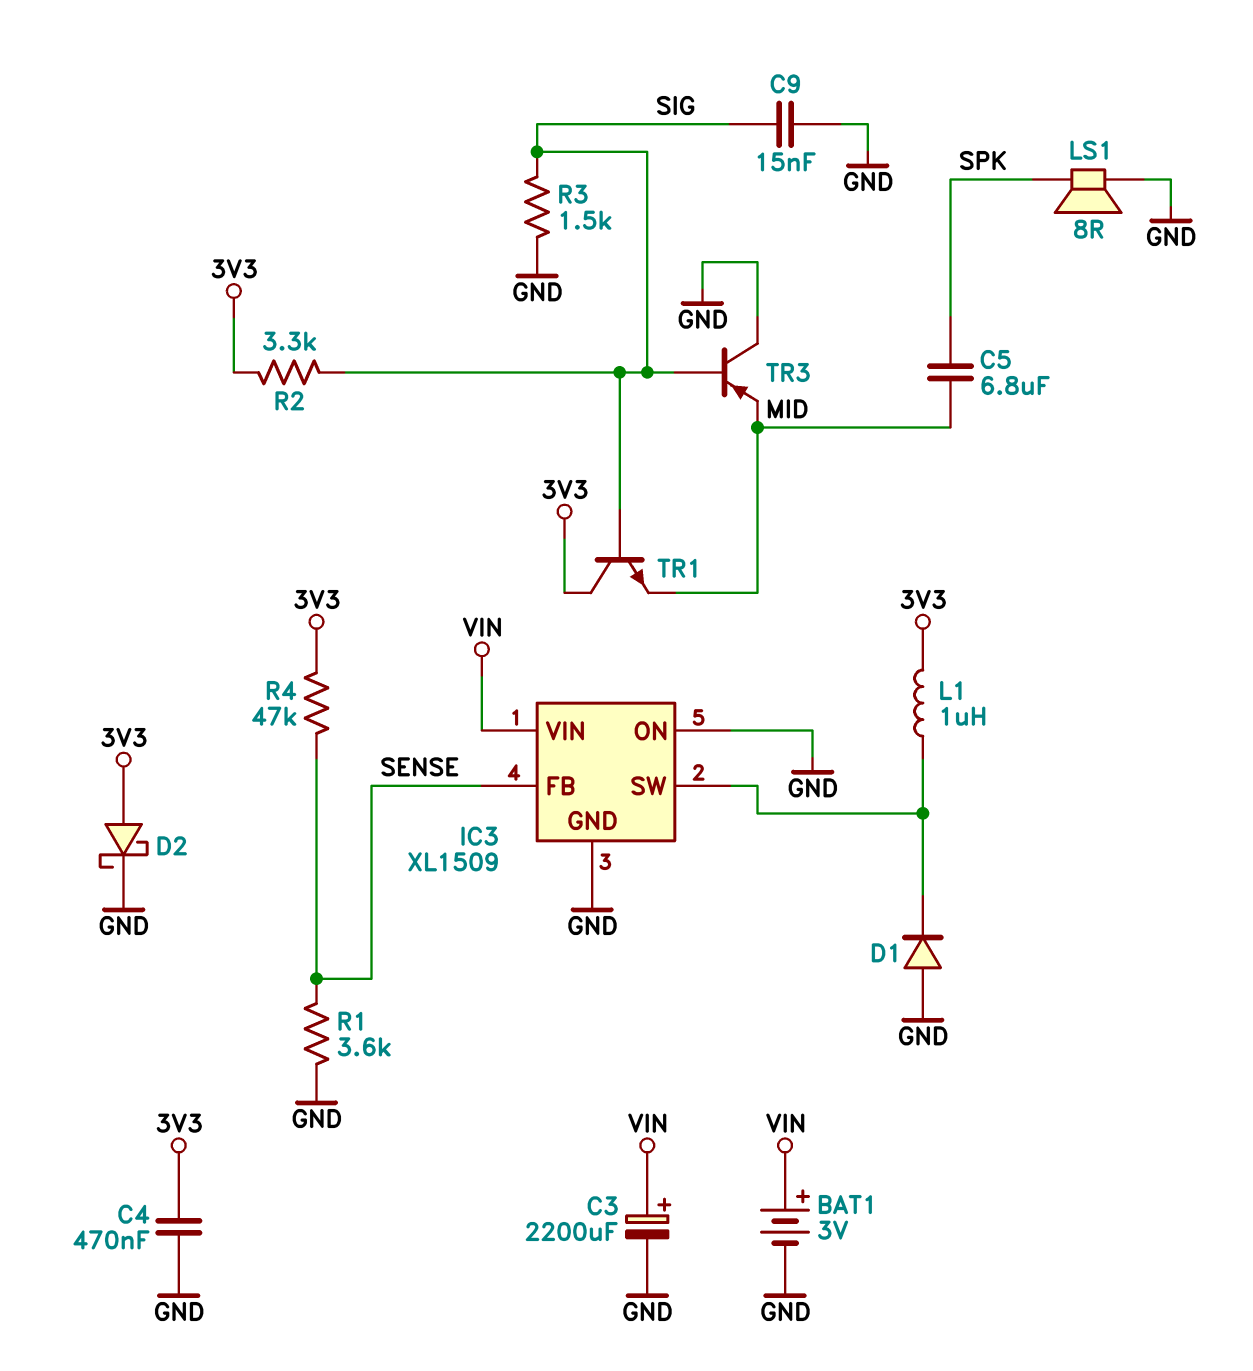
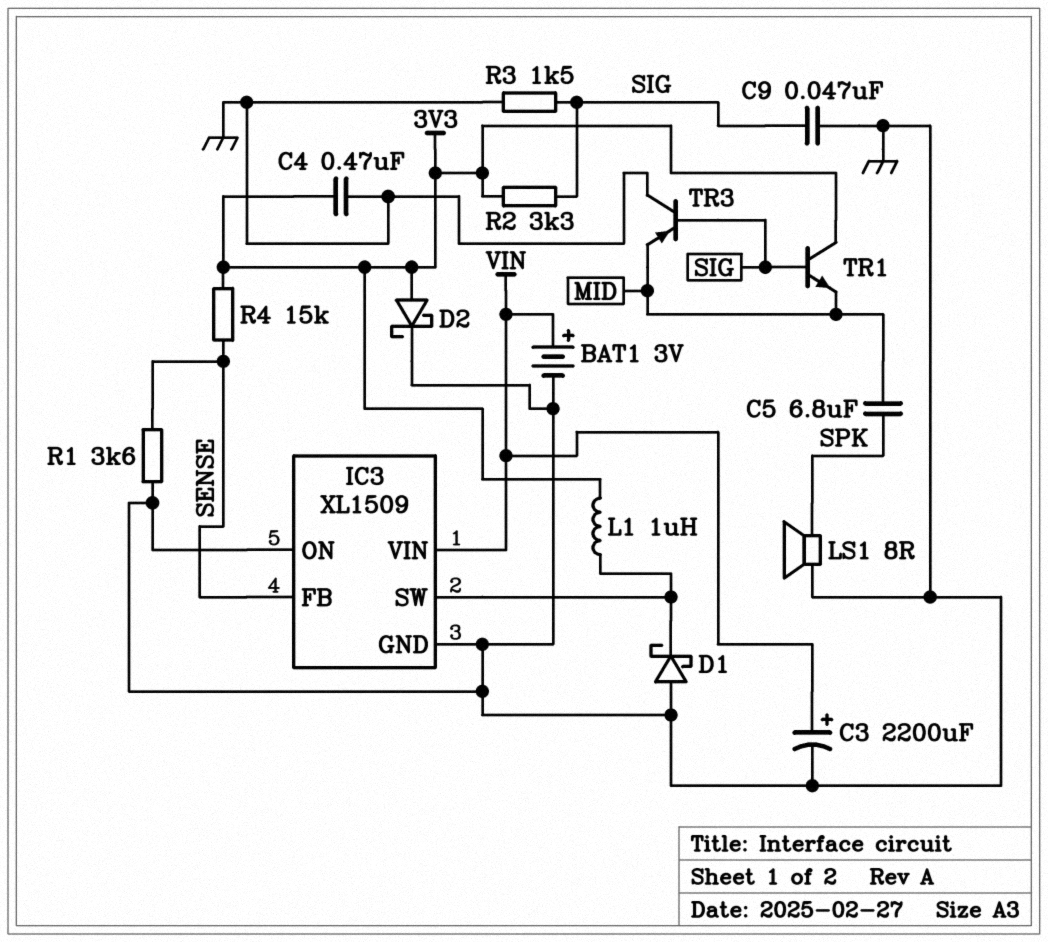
C9: 15nF (GND, SIG) -> 47nF (GND, SIG)
D1: diode (A GND, K IC3/SW) -> schottky (A GND, K IC3/SW)
R4: 47k (3V3, SENSE) -> 15k (3V3, SENSE)

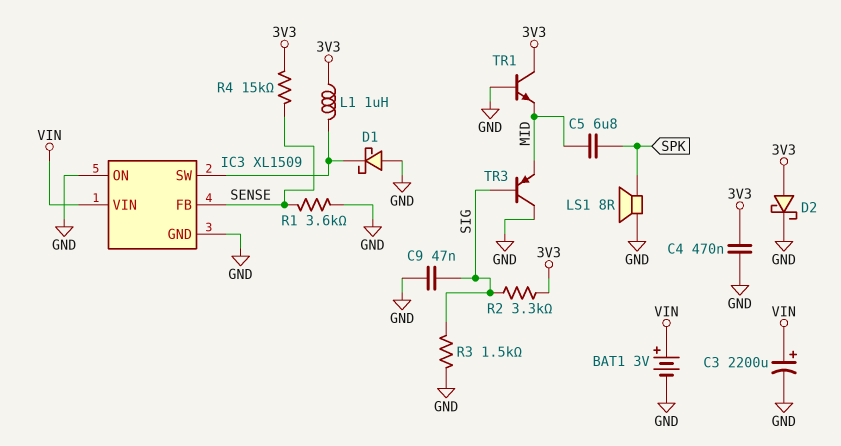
TR1: NPN (B SIG, C 3V3, E MID) -> NPN (B GND, C 3V3, E MID)

